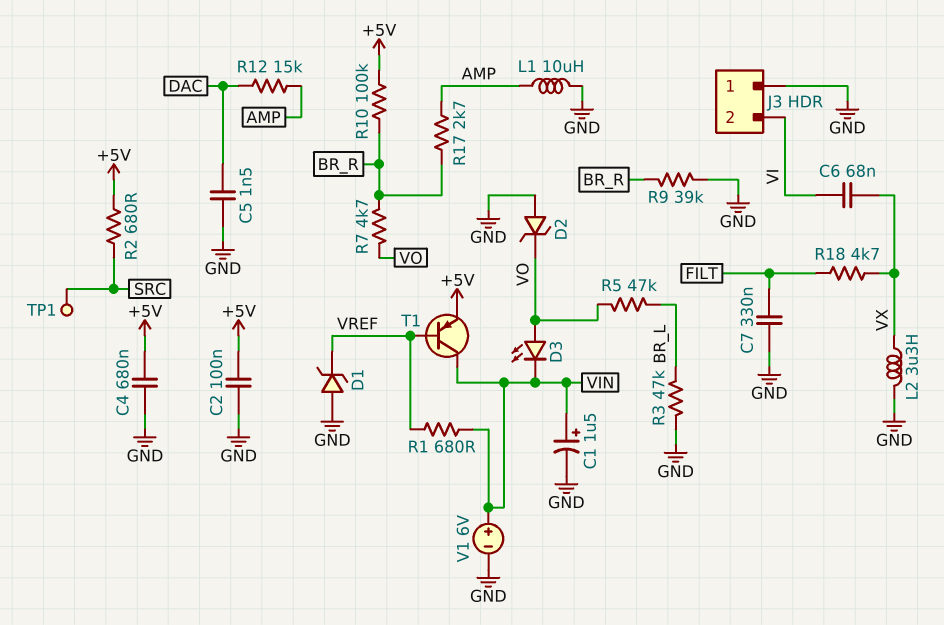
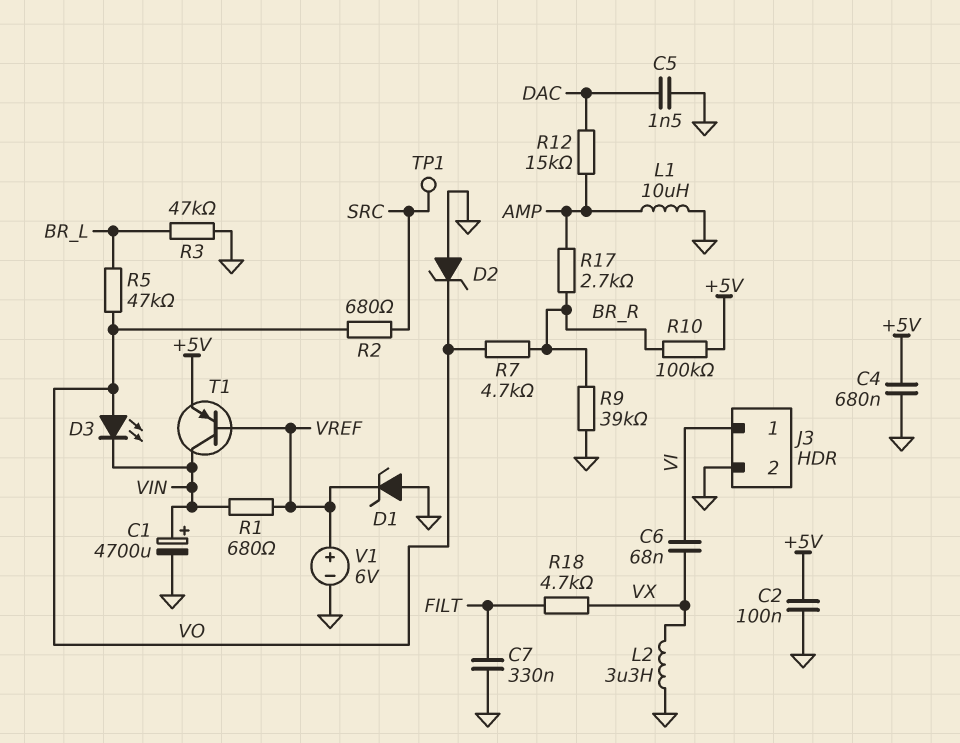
C1: 1.5uF (plus VIN, minus GND) -> 4700uF (plus VIN, minus GND)
J3 pin 1: GND -> VI
J3 pin 2: VI -> GND
R2: 680 (+5V, SRC) -> 680 (SRC, VO)
V1: 6V (plus VIN, minus GND) -> 6V (plus VREF, minus GND)

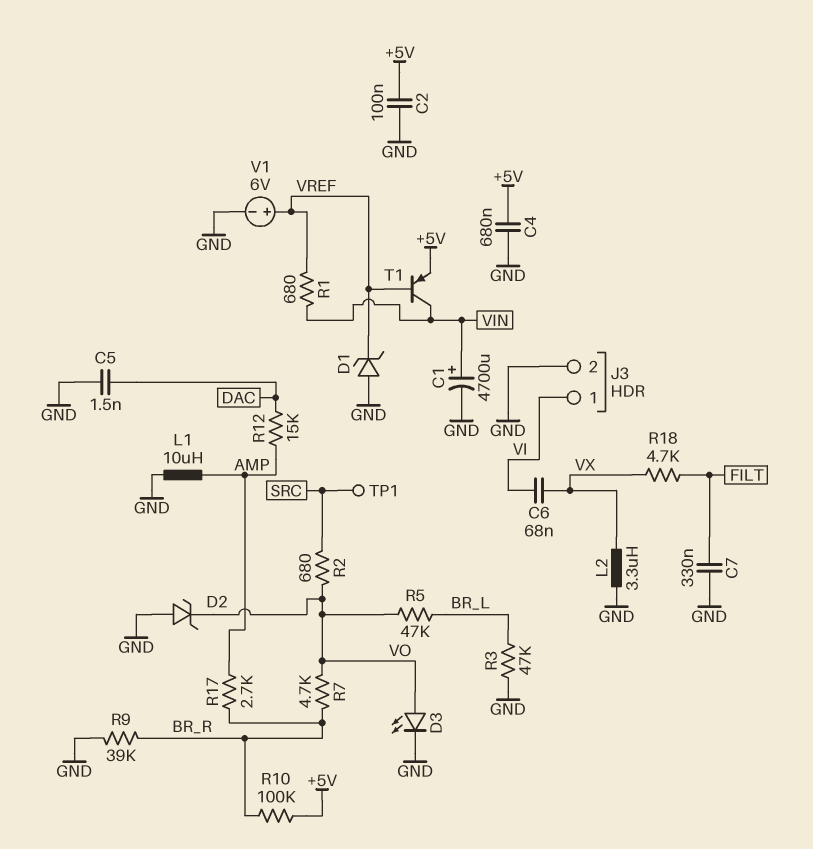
D3: LED (A VO, K VIN) -> LED (A VO, K GND)

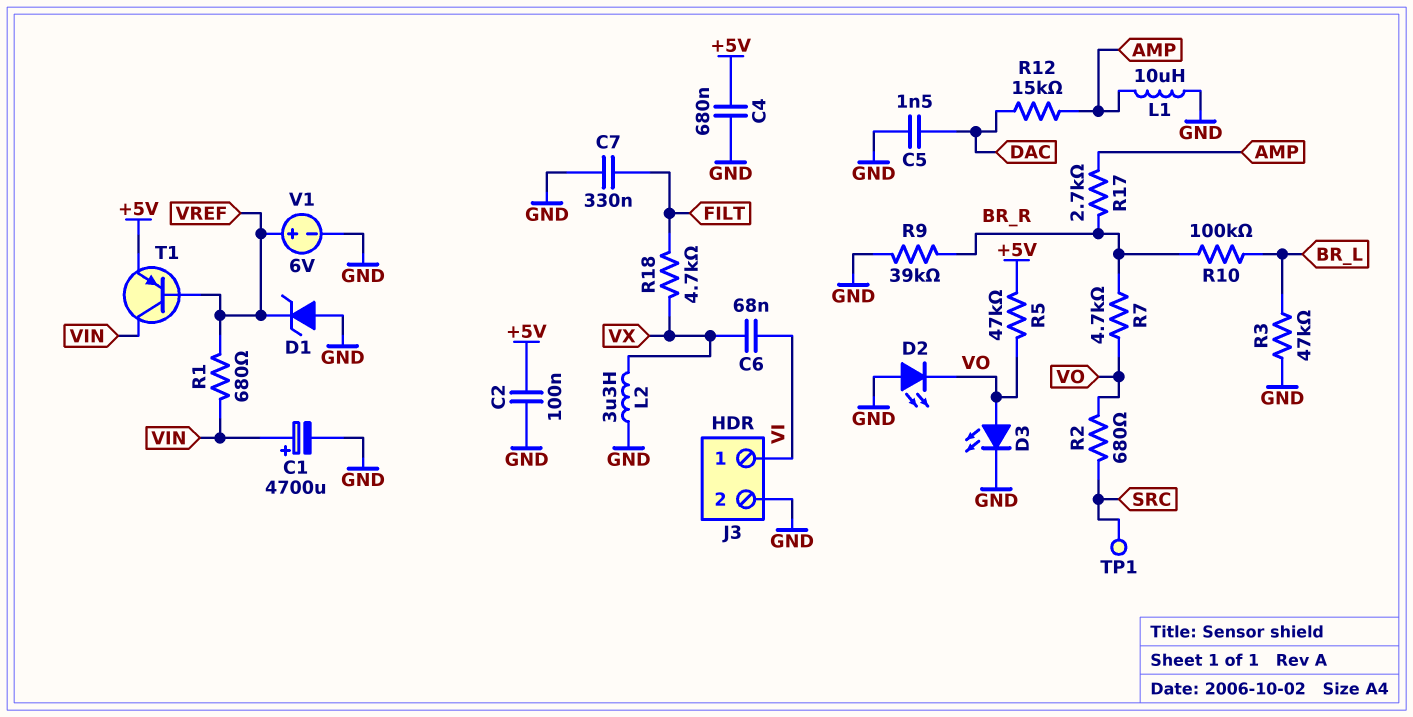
D2: zener (A GND, K VO) -> LED (A GND, K VO)
R5: 47k (BR_L, VO) -> 47k (+5V, VO)
R10: 100k (+5V, BR_R) -> 100k (BR_L, BR_R)

